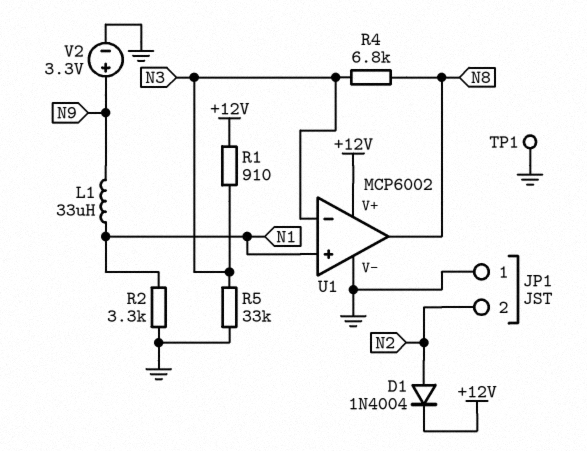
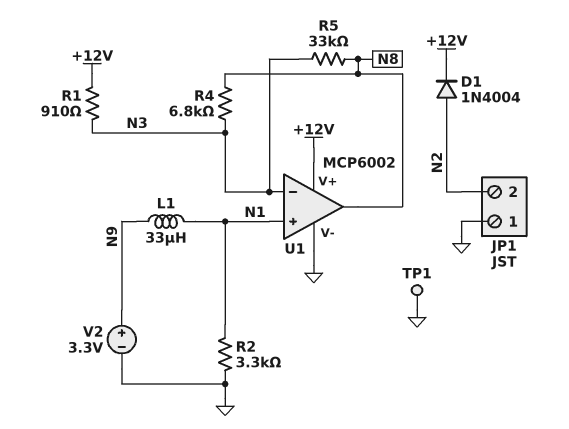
R5: 33k (GND, N3) -> 33k (N3, N8)

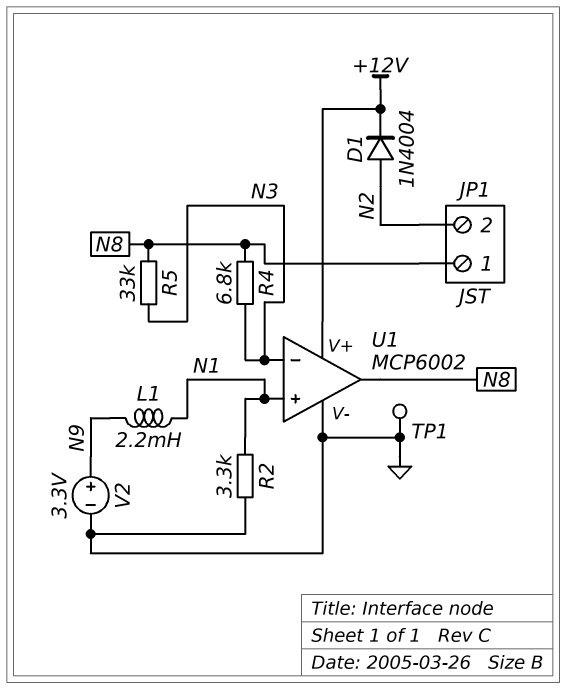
JP1 pin 1: GND -> N8
L1: 33uH (N1, N9) -> 2.2mH (N1, N9)
R1: 910 (+12V, N3) -> none

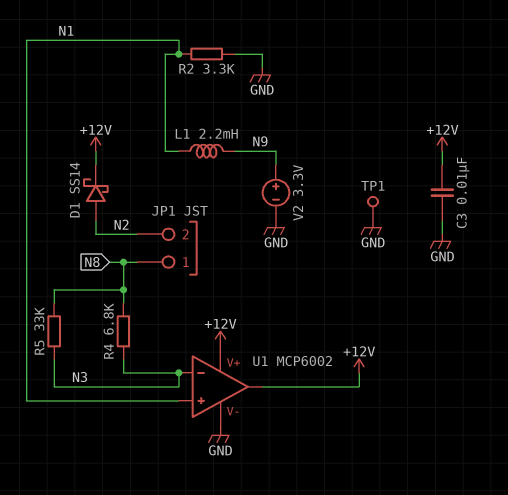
C3: none -> 10nF (+12V, GND)
D1: diode 1N4004 (A N2, K +12V) -> schottky SS14 (A N2, K +12V)
U1 pin out: N8 -> +12V

